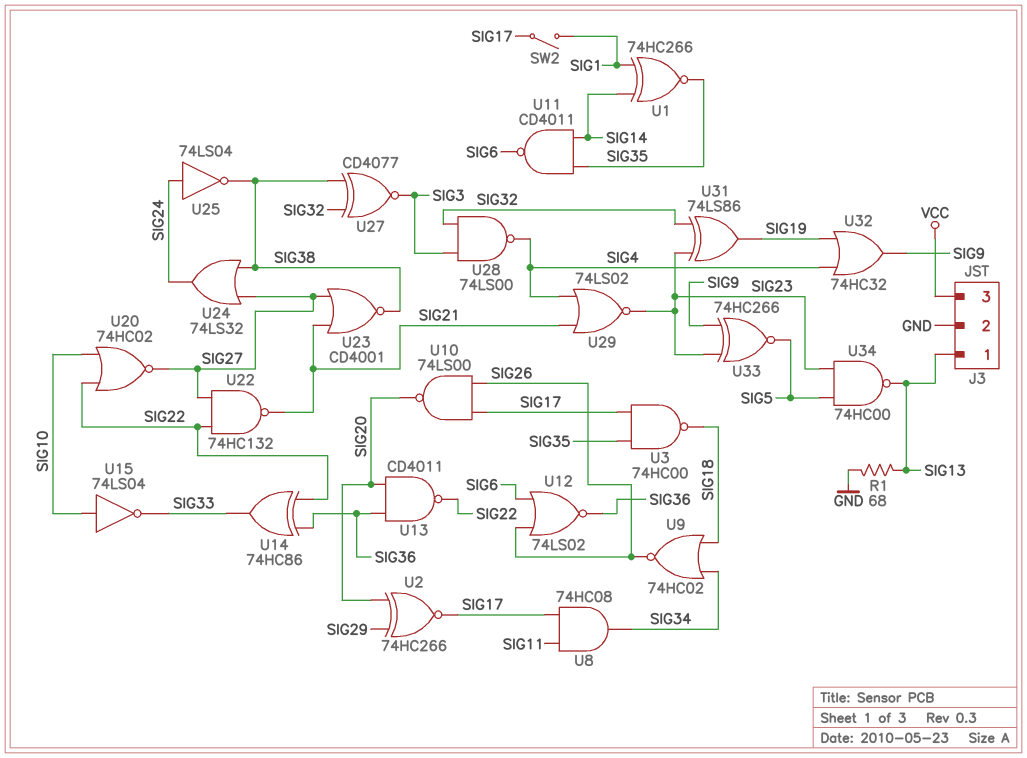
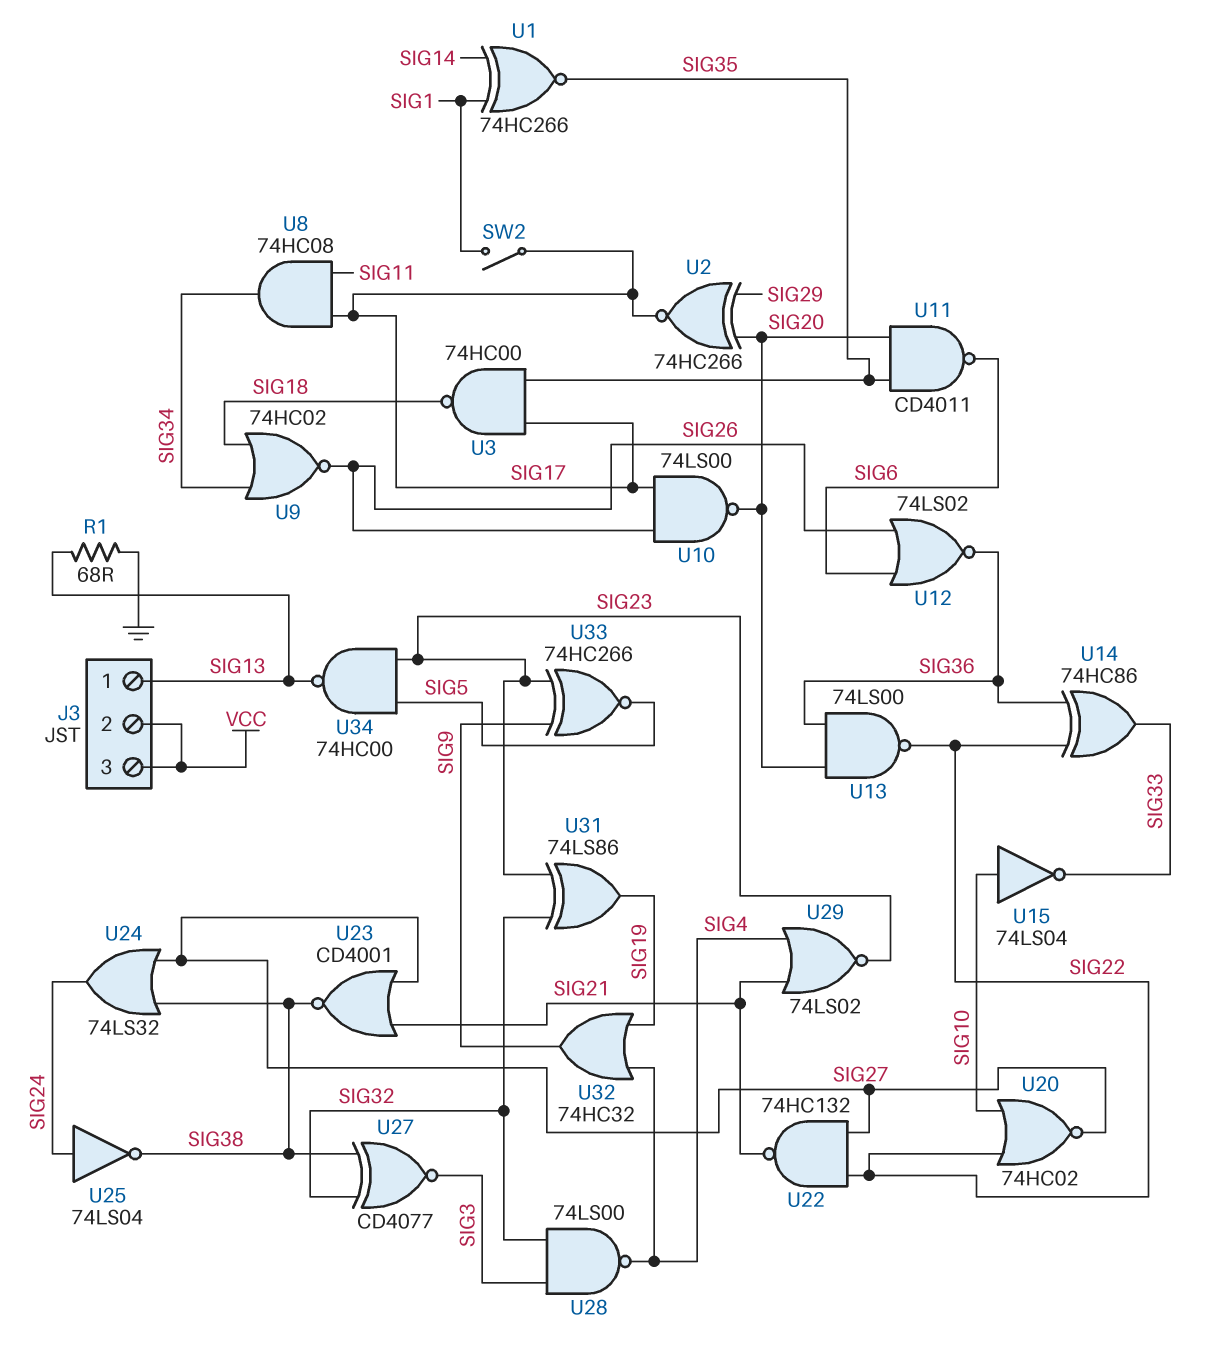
J3 pin 2: GND -> VCC
U11: NAND CD4011 (in SIG14, in SIG35, out SIG6) -> NAND CD4011 (in SIG20, in SIG35, out SIG6)
U13: NAND CD4011 (in SIG20, in SIG36, out SIG22) -> NAND 74LS00 (in SIG20, in SIG36, out SIG22)

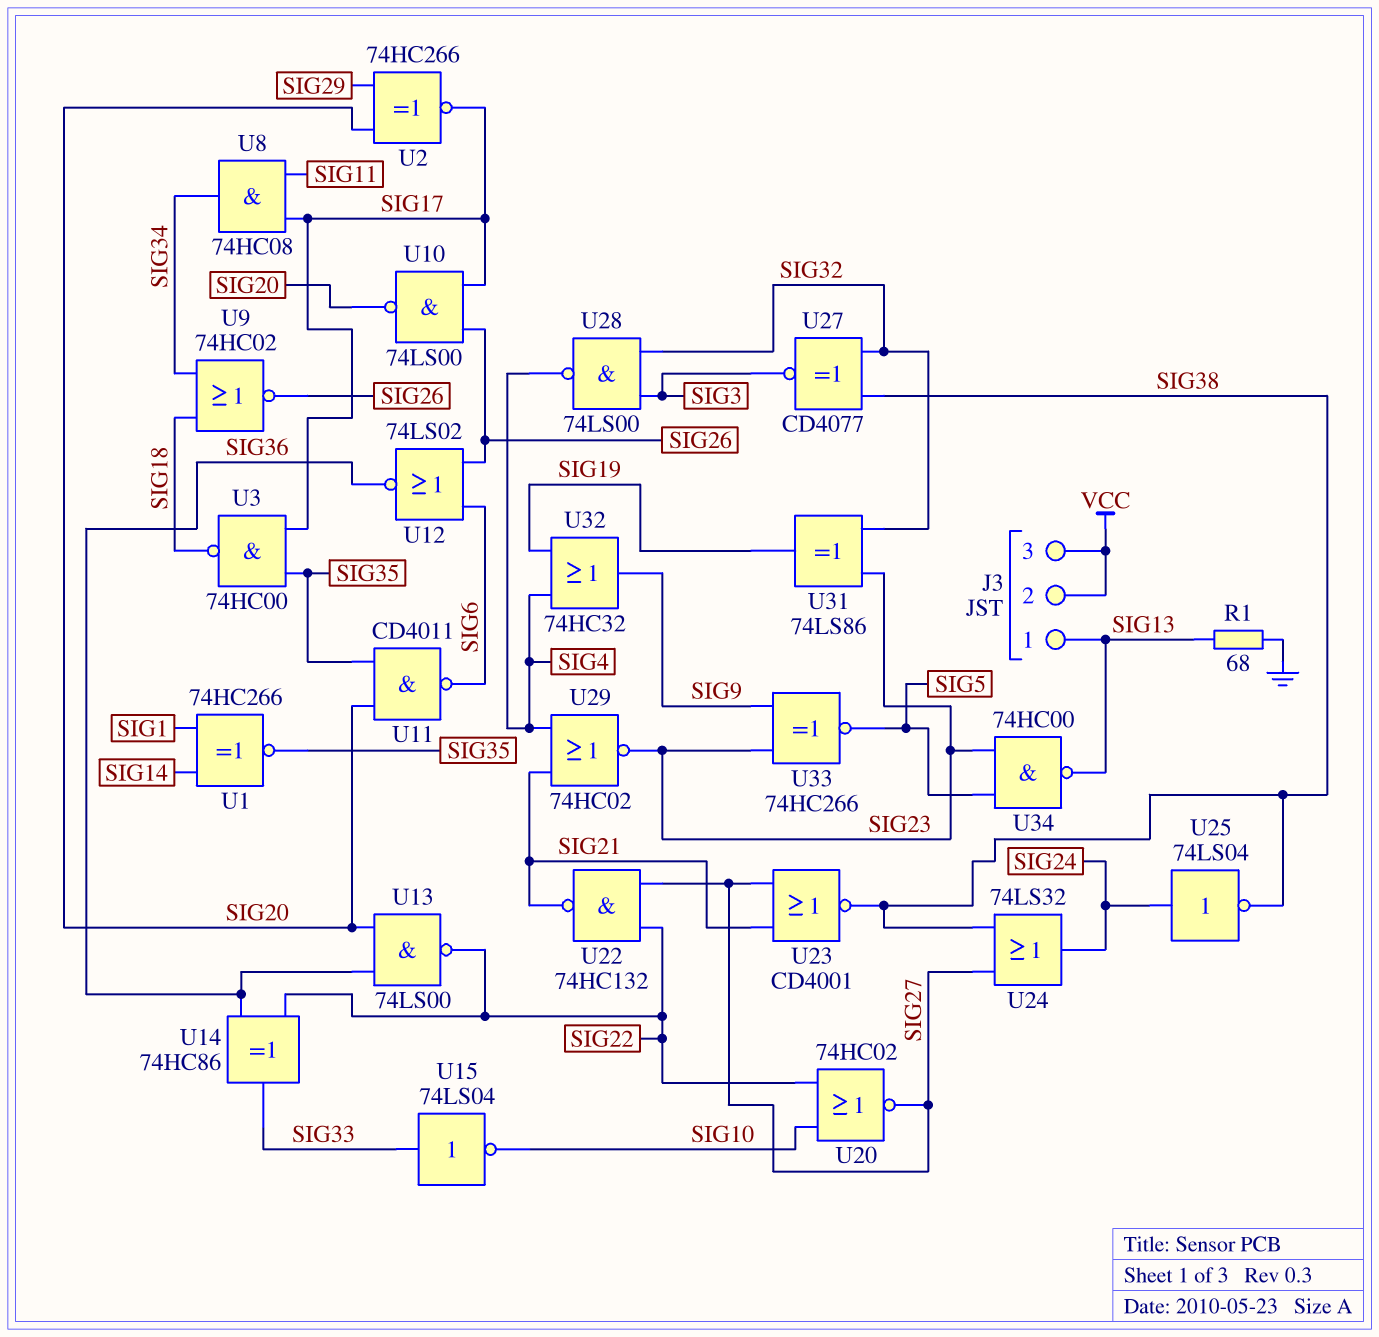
SW2: switch (SIG1, SIG17) -> none
U15: NOT 74LS04 (in SIG10, out SIG33) -> NOT 74LS04 (in SIG33, out SIG10)
U29: NOR 74LS02 (in SIG4, in SIG21, out SIG23) -> NOR 74HC02 (in SIG4, in SIG21, out SIG23)

